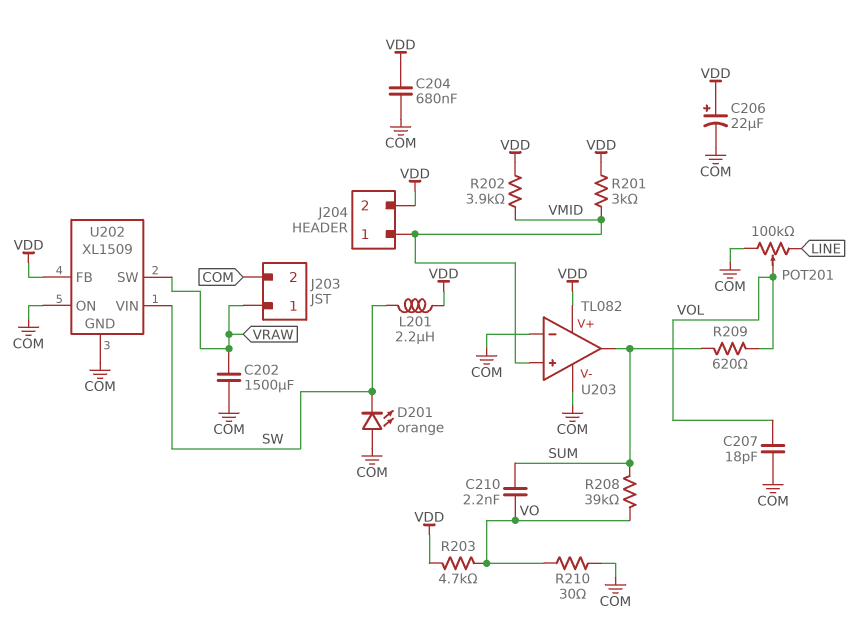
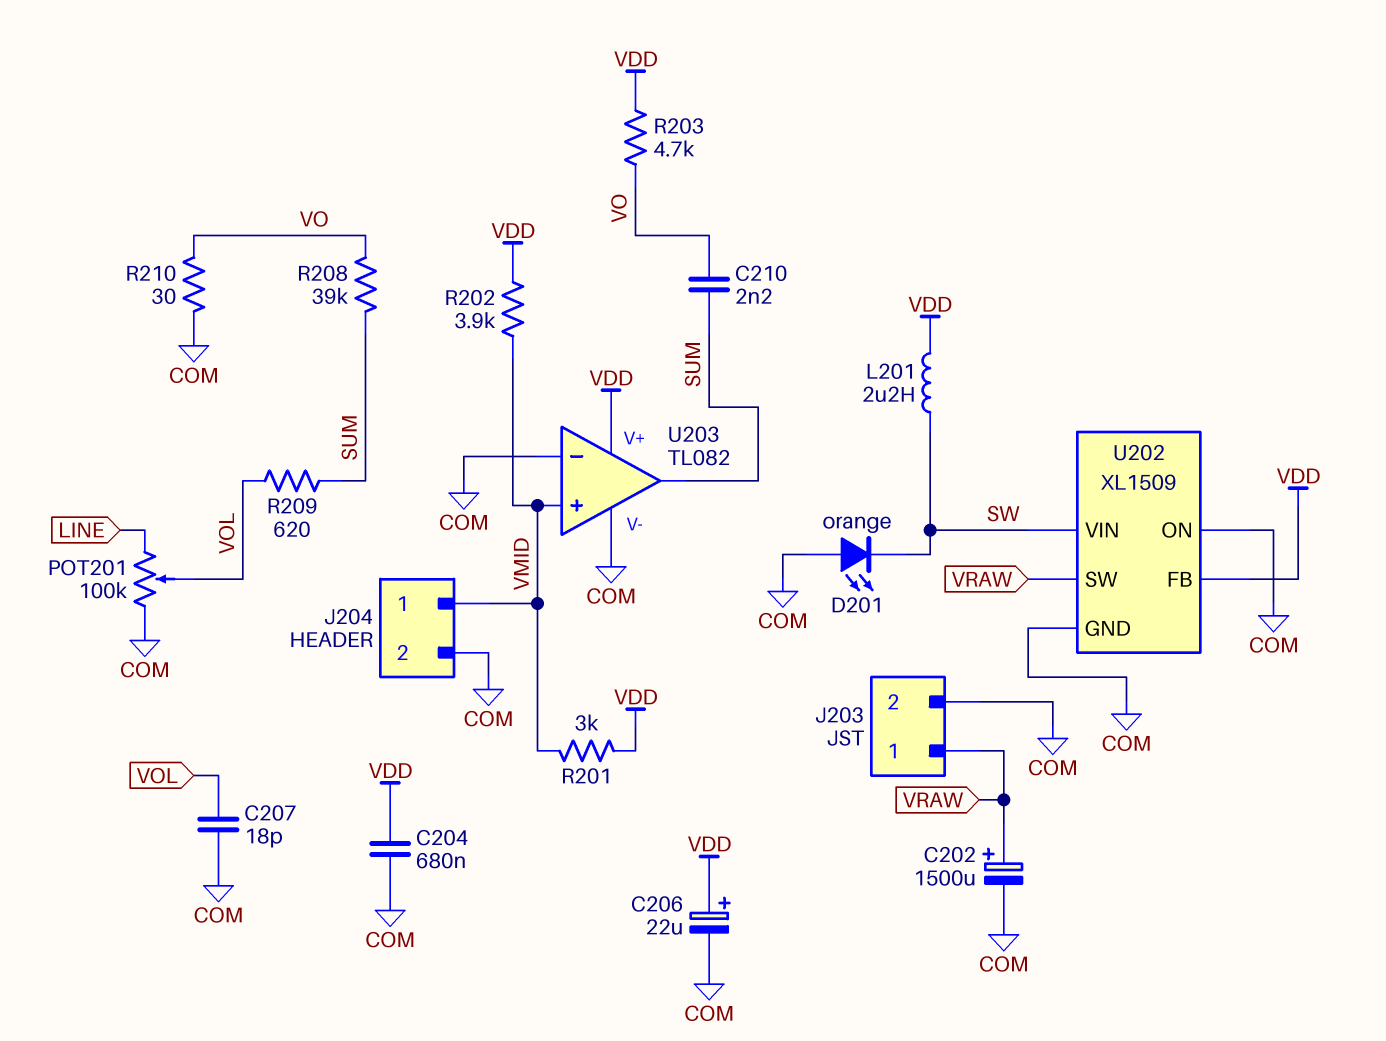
C202: 1500uF (COM, VRAW) -> 1500uF (plus VRAW, minus COM)
J204 pin 2: VDD -> COM

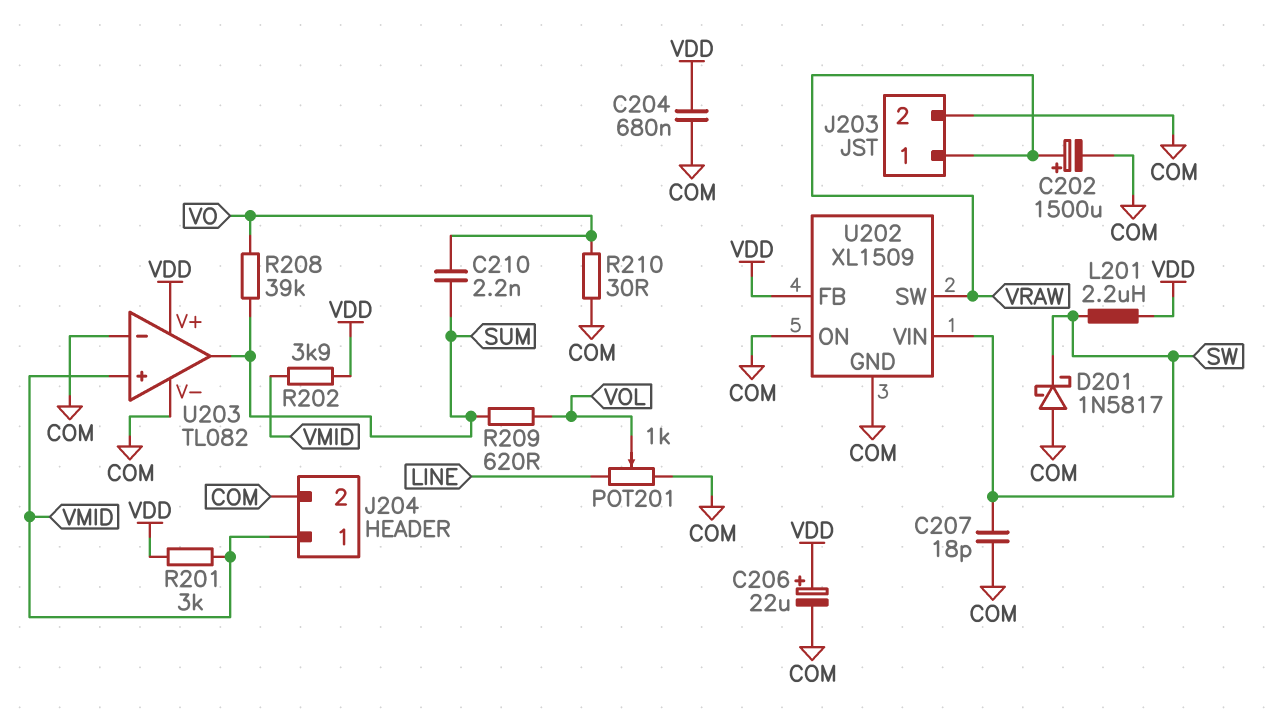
C207: 18pF (COM, VOL) -> 18pF (COM, SW)
D201: LED orange (A COM, K SW) -> schottky 1N5817 (A COM, K SW)
POT201: 100k (COM, LINE, wiper VOL) -> 1k (COM, LINE, wiper VOL)
R203: 4.7k (VDD, VO) -> none

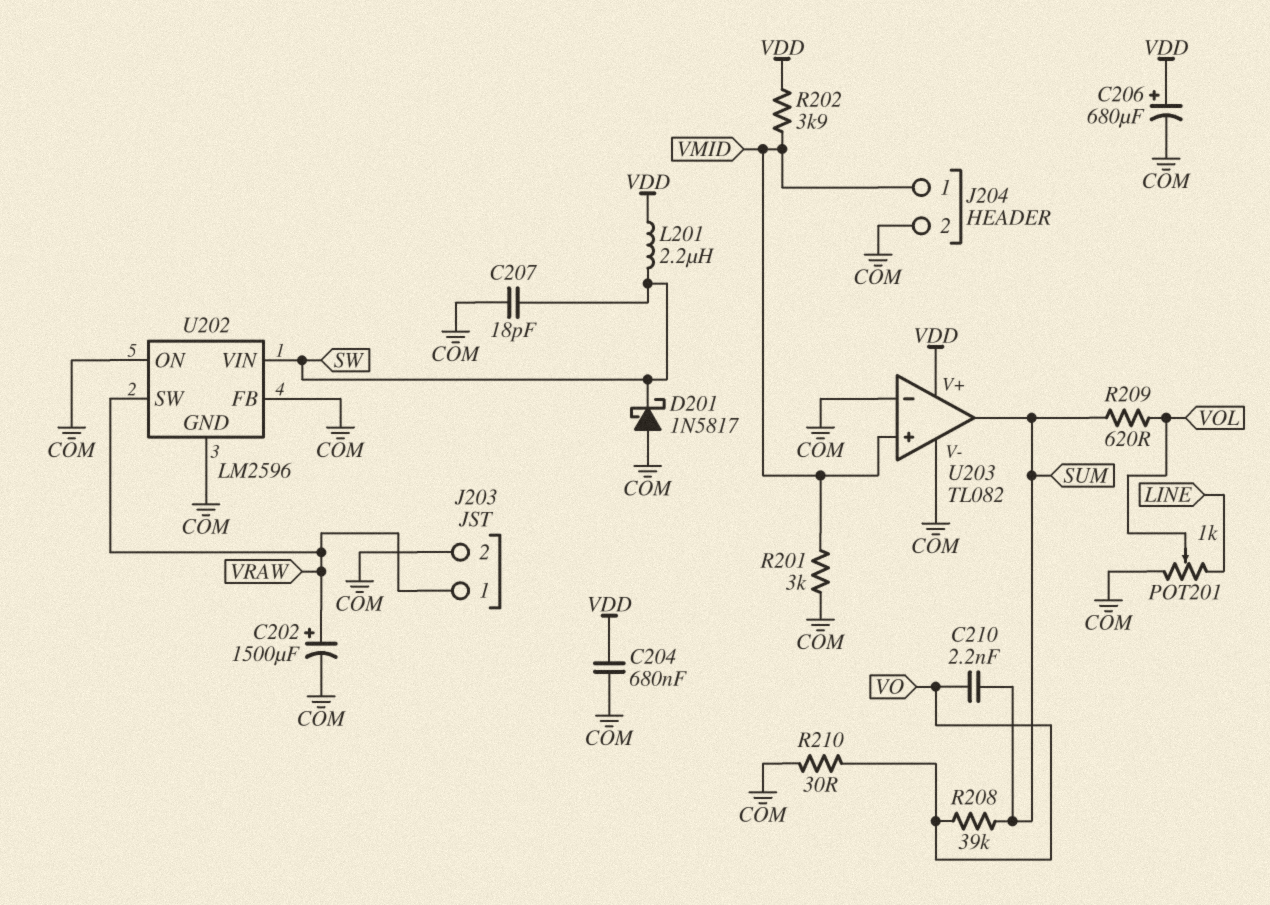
C206: 22uF (plus VDD, minus COM) -> 680uF (plus VDD, minus COM)
R201: 3k (VDD, VMID) -> 3k (COM, VMID)
U202: XL1509 -> LM2596
U202 pin FB: VDD -> COM

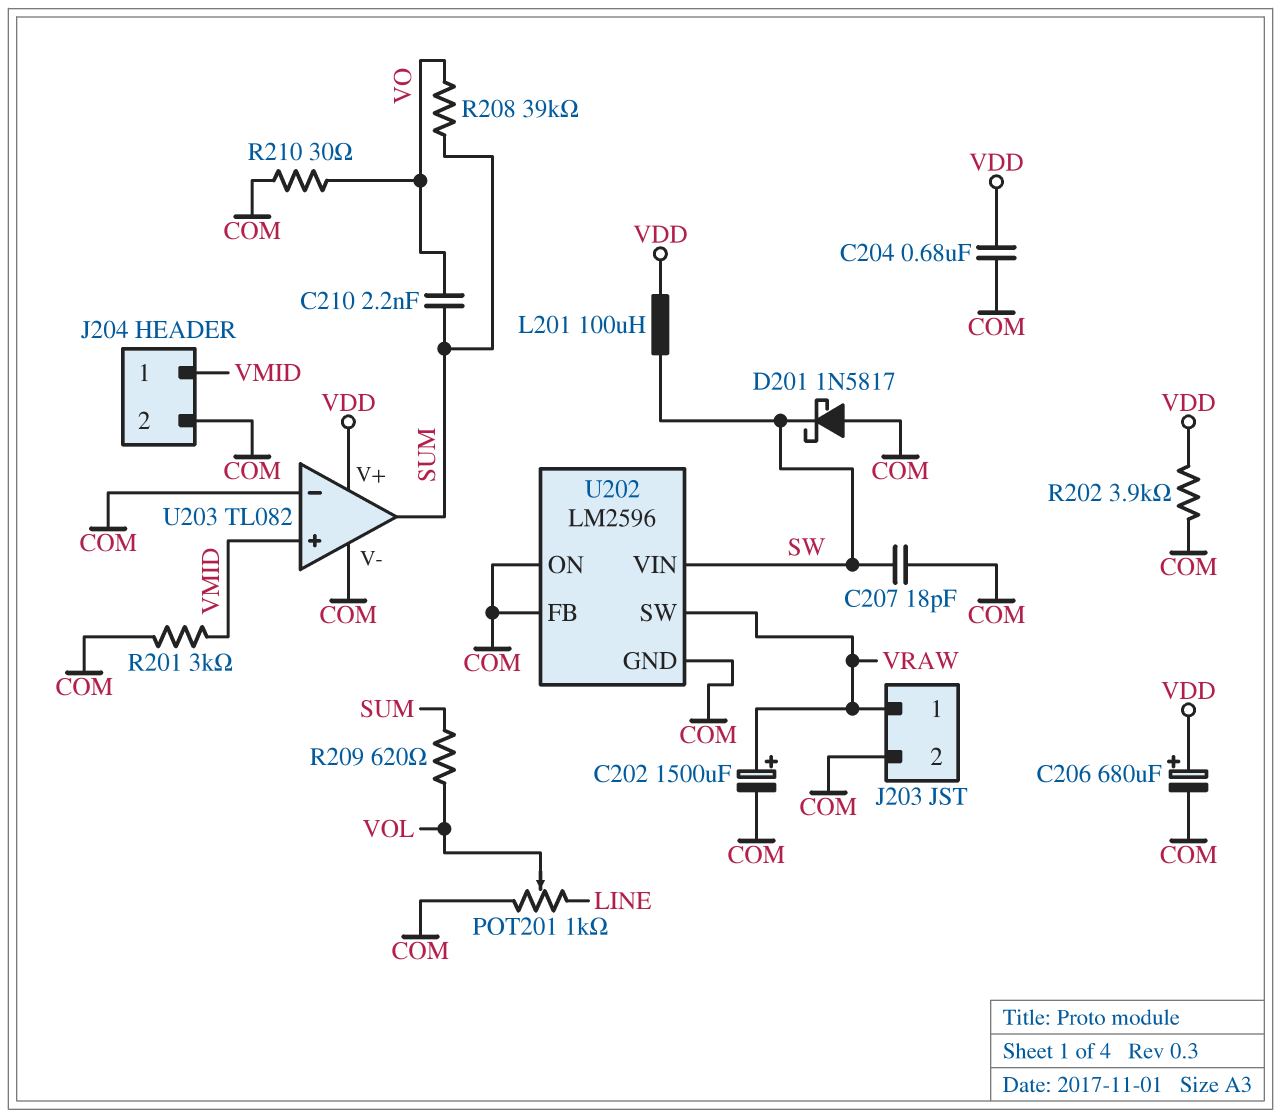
L201: 2.2uH (SW, VDD) -> 100uH (SW, VDD)
R202: 3.9k (VDD, VMID) -> 3.9k (COM, VDD)

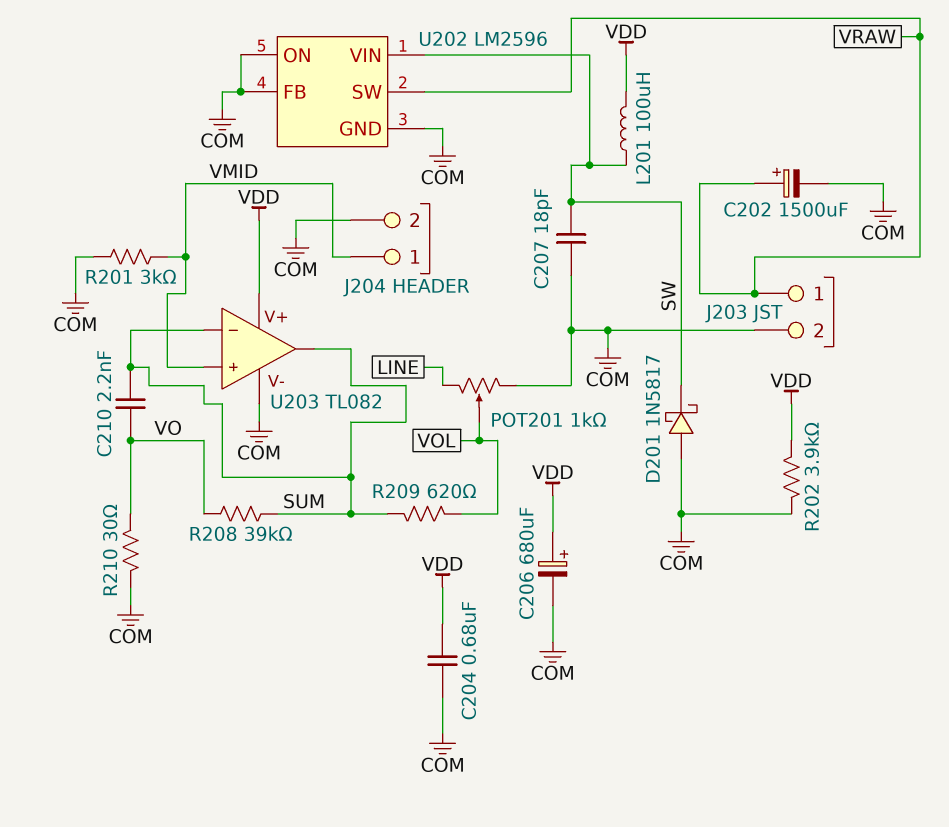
U203 pin in-: COM -> SUM

